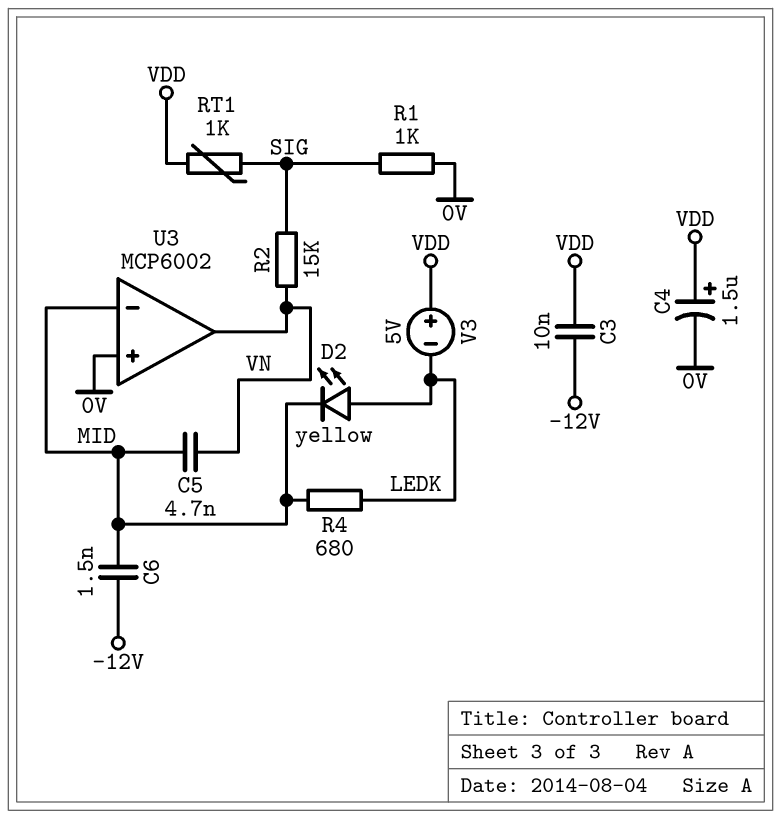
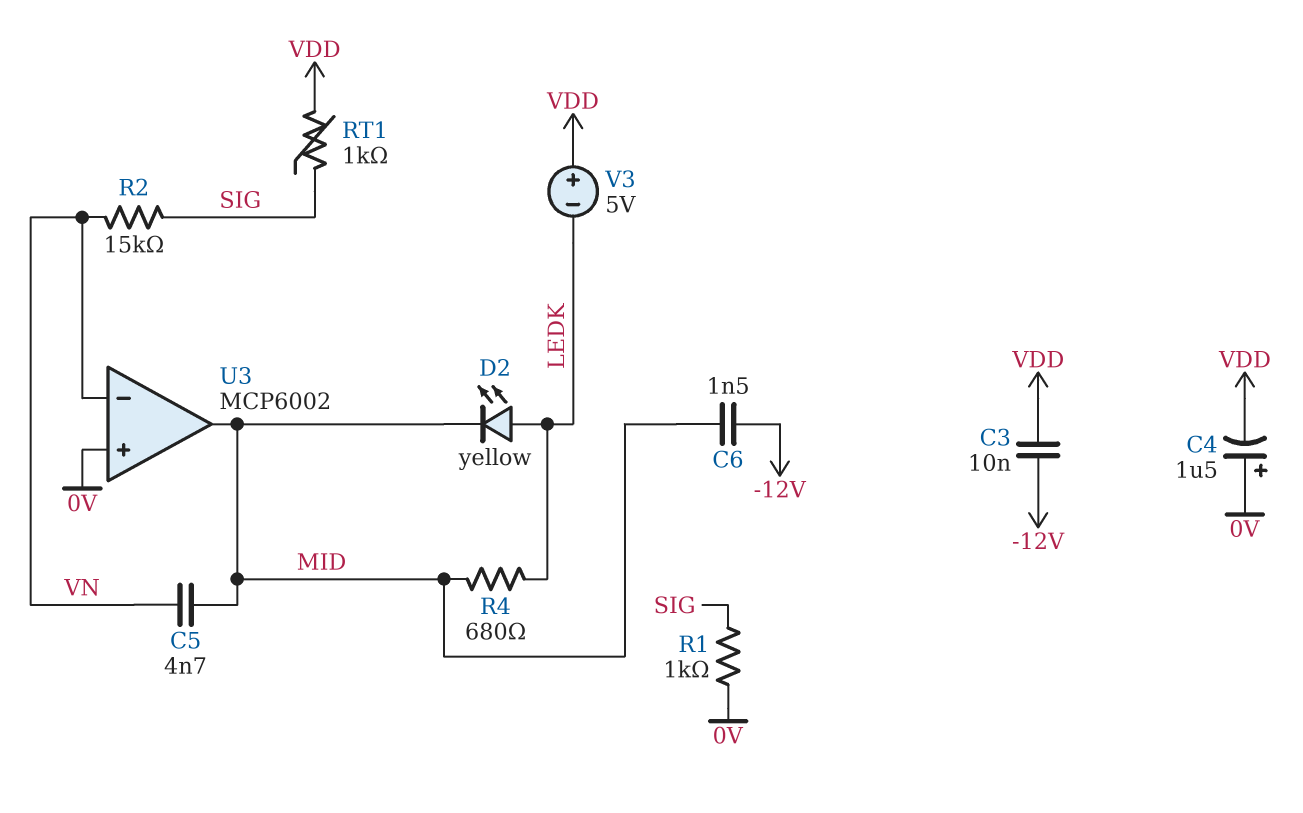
C4: 1.5uF (plus VDD, minus 0V) -> 1.5uF (plus 0V, minus VDD)
U3 pin in-: MID -> VN
U3 pin out: VN -> MID

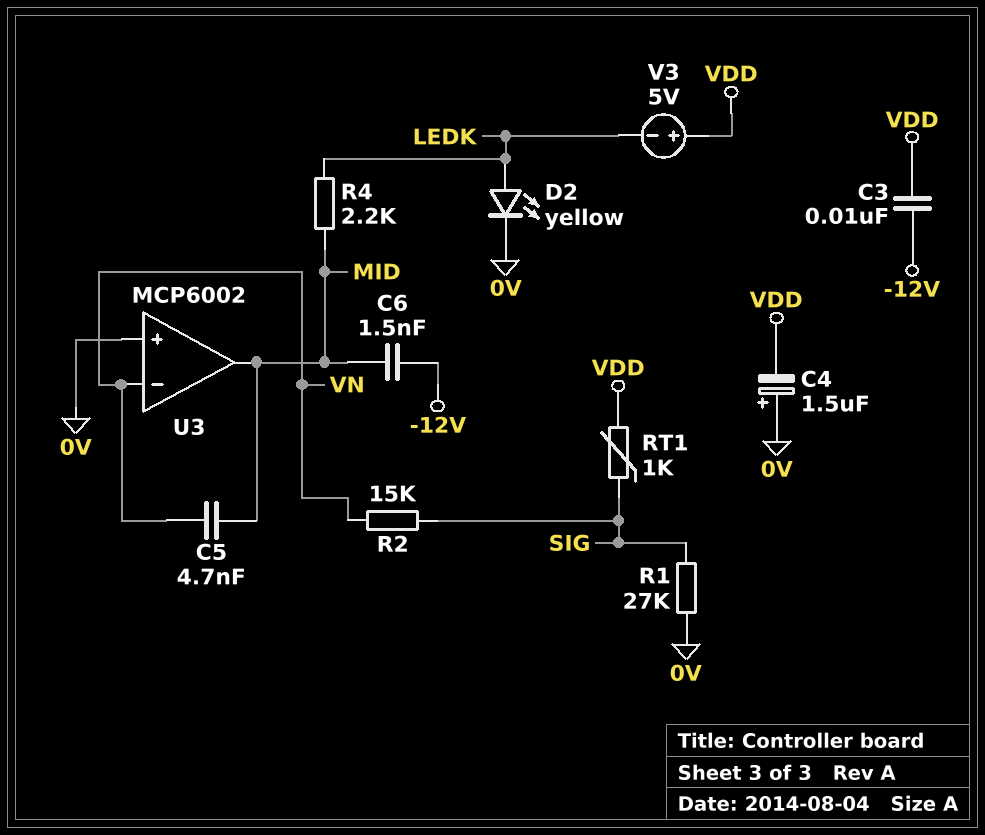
D2: LED yellow (A LEDK, K MID) -> LED yellow (A LEDK, K 0V)
R1: 1k (0V, SIG) -> 27k (0V, SIG)
R4: 680 (LEDK, MID) -> 2.2k (LEDK, MID)

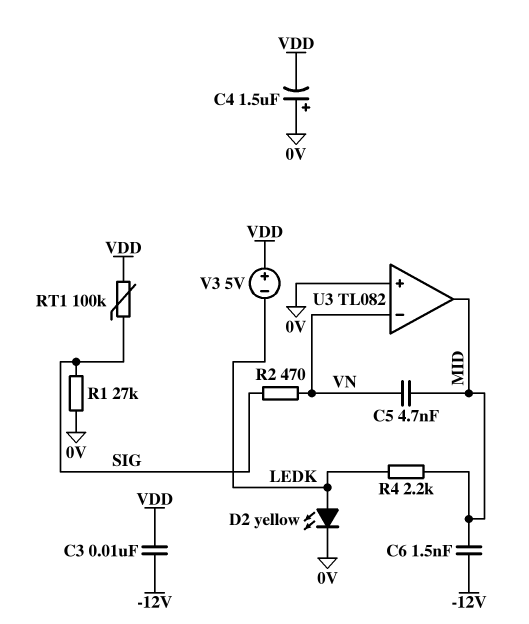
R2: 15k (SIG, VN) -> 470 (SIG, VN)
RT1: 1k (SIG, VDD) -> 100k (SIG, VDD)
U3: MCP6002 -> TL082

